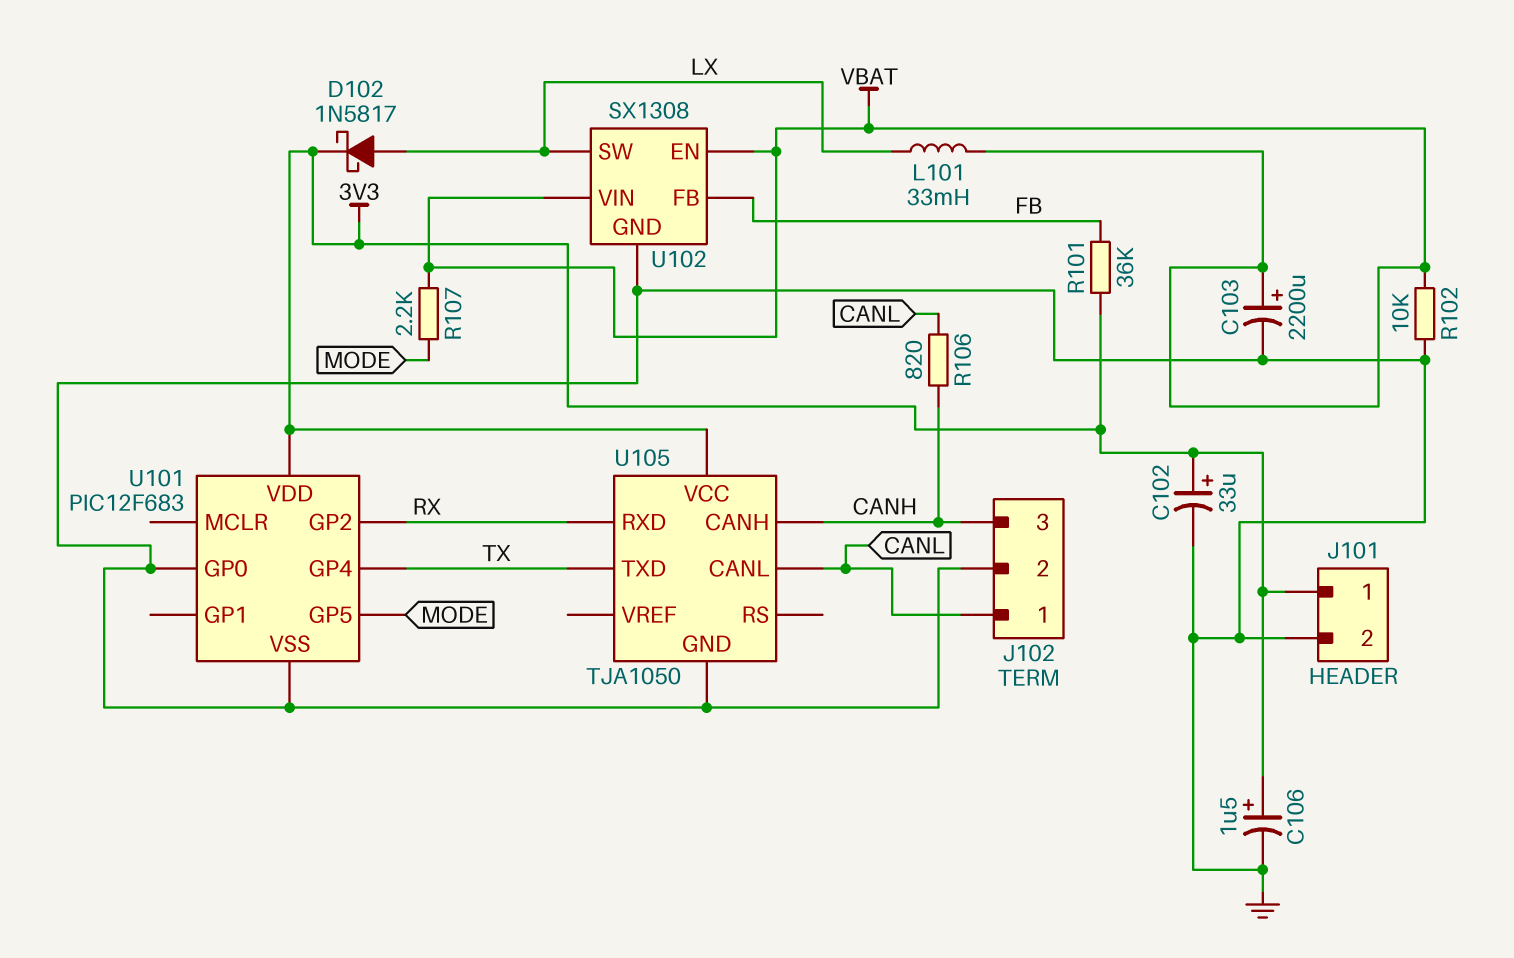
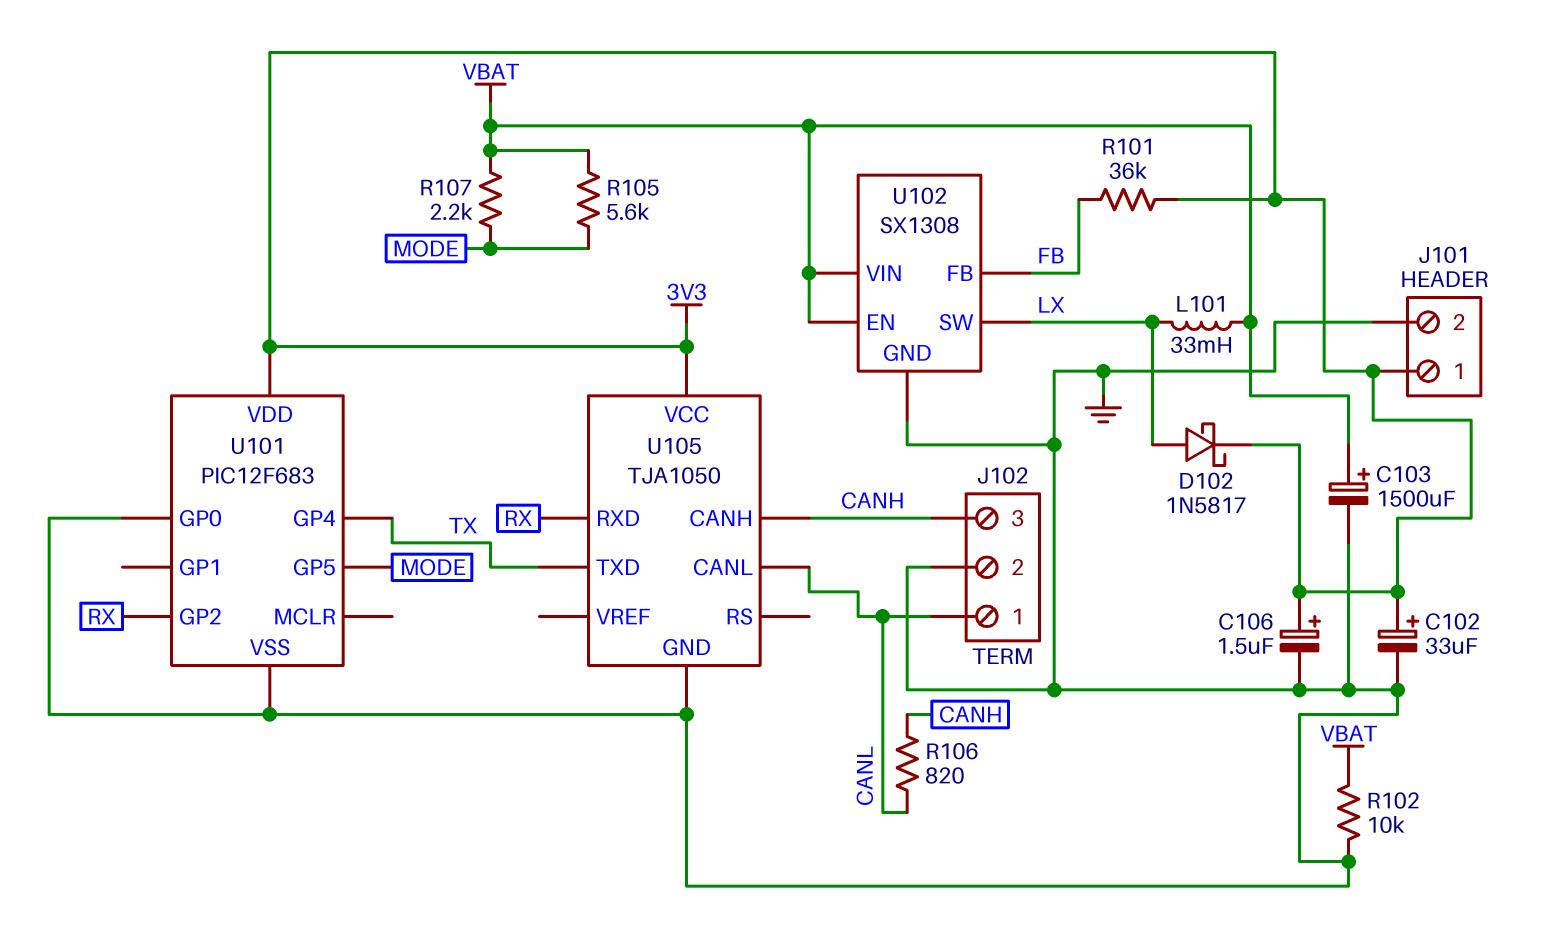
C103: 2200uF (plus VBAT, minus GND) -> 1500uF (plus VBAT, minus GND)
R105: none -> 5.6k (MODE, VBAT)

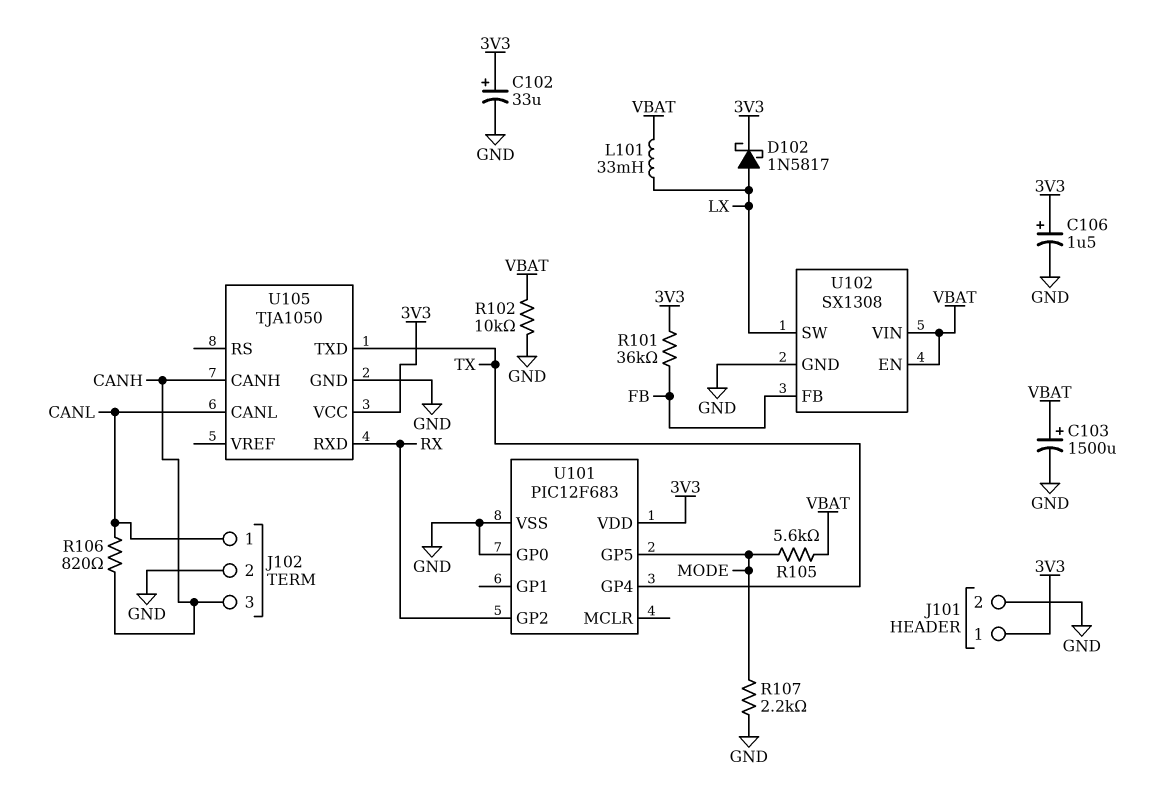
R107: 2.2k (MODE, VBAT) -> 2.2k (GND, MODE)

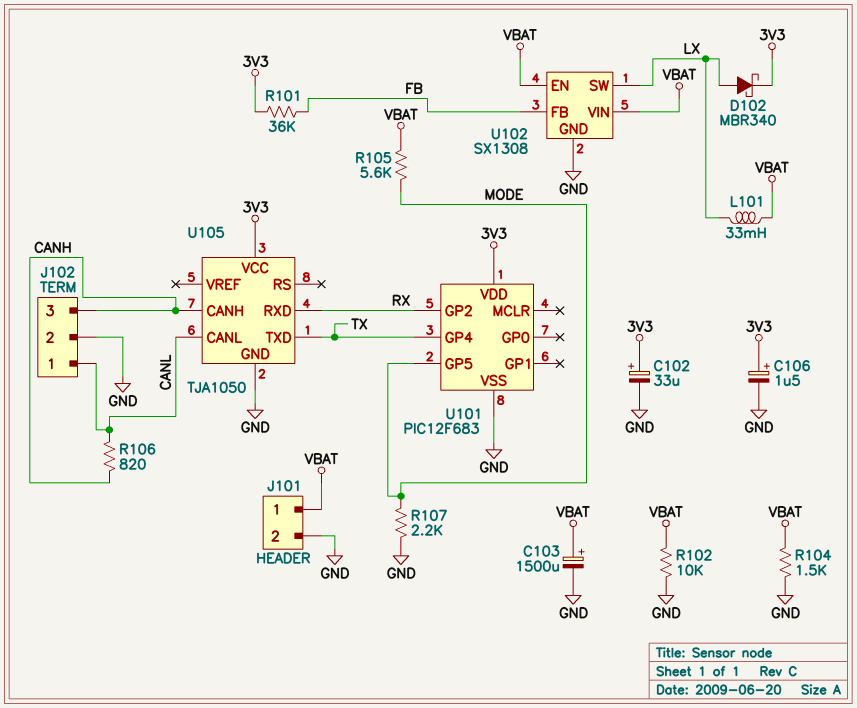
D102: schottky 1N5817 (A LX, K 3V3) -> schottky MBR340 (A LX, K 3V3)
J101 pin 1: 3V3 -> VBAT
R104: none -> 1.5k (GND, VBAT)
U101 pin GP0: GND -> none

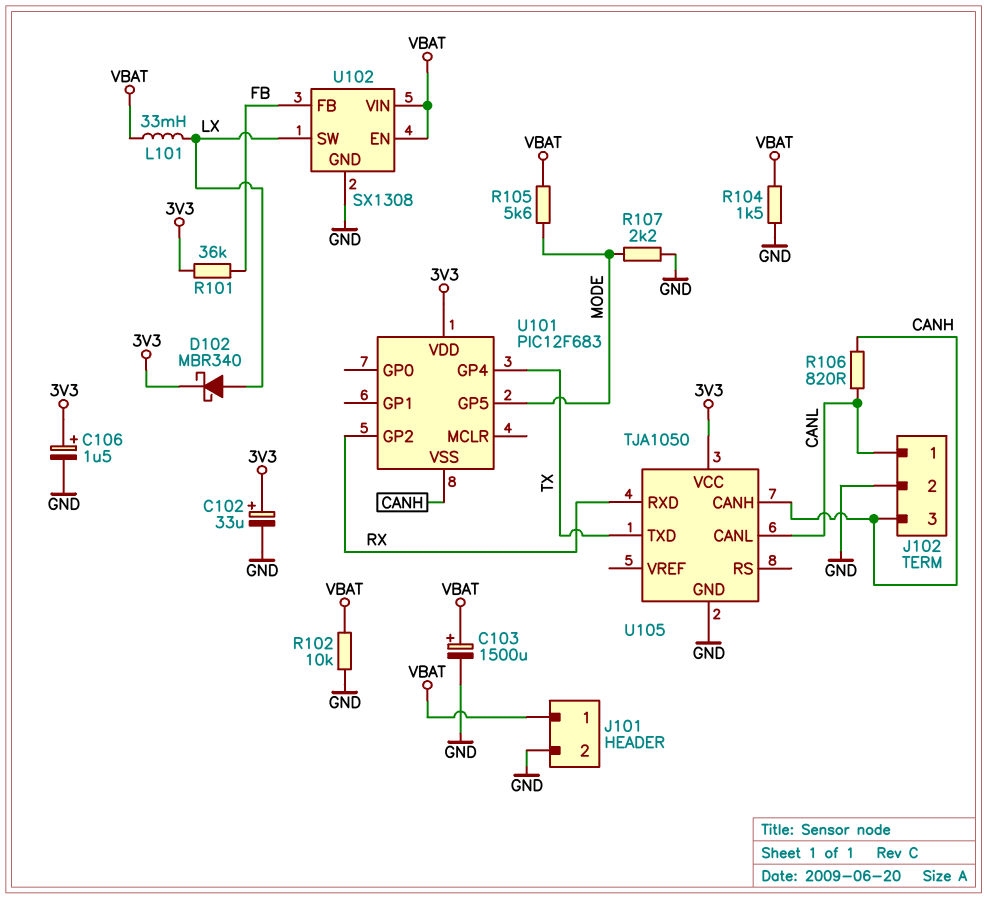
U101 pin VSS: GND -> CANH

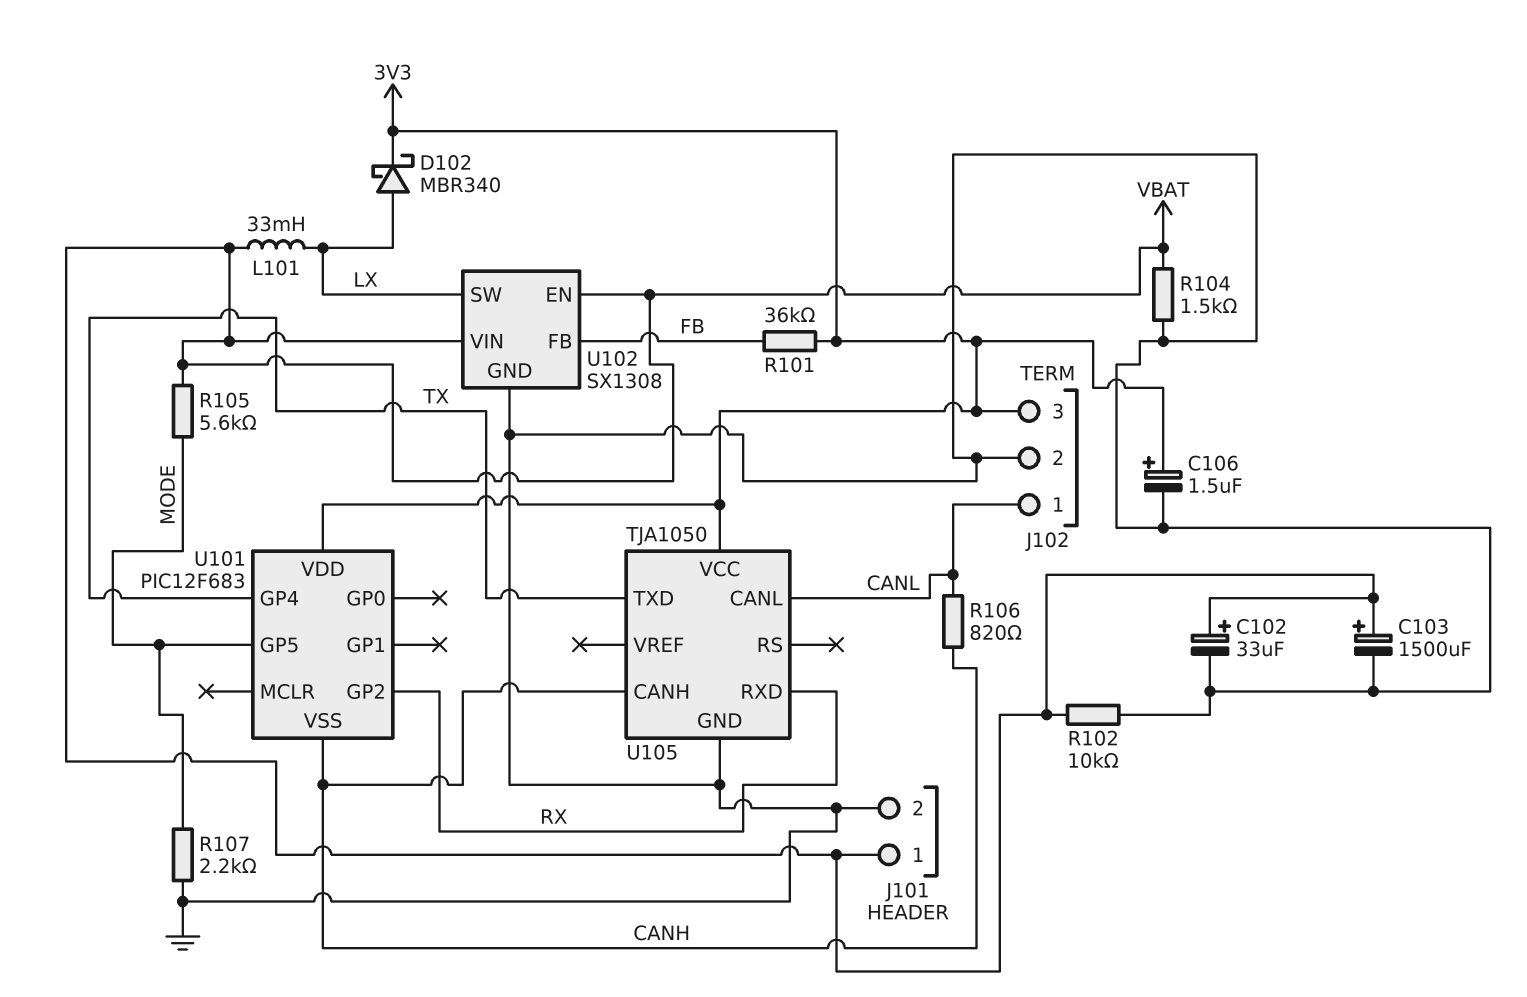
C102: 33uF (plus 3V3, minus GND) -> 33uF (plus VBAT, minus GND)
J102 pin 3: CANH -> 3V3

